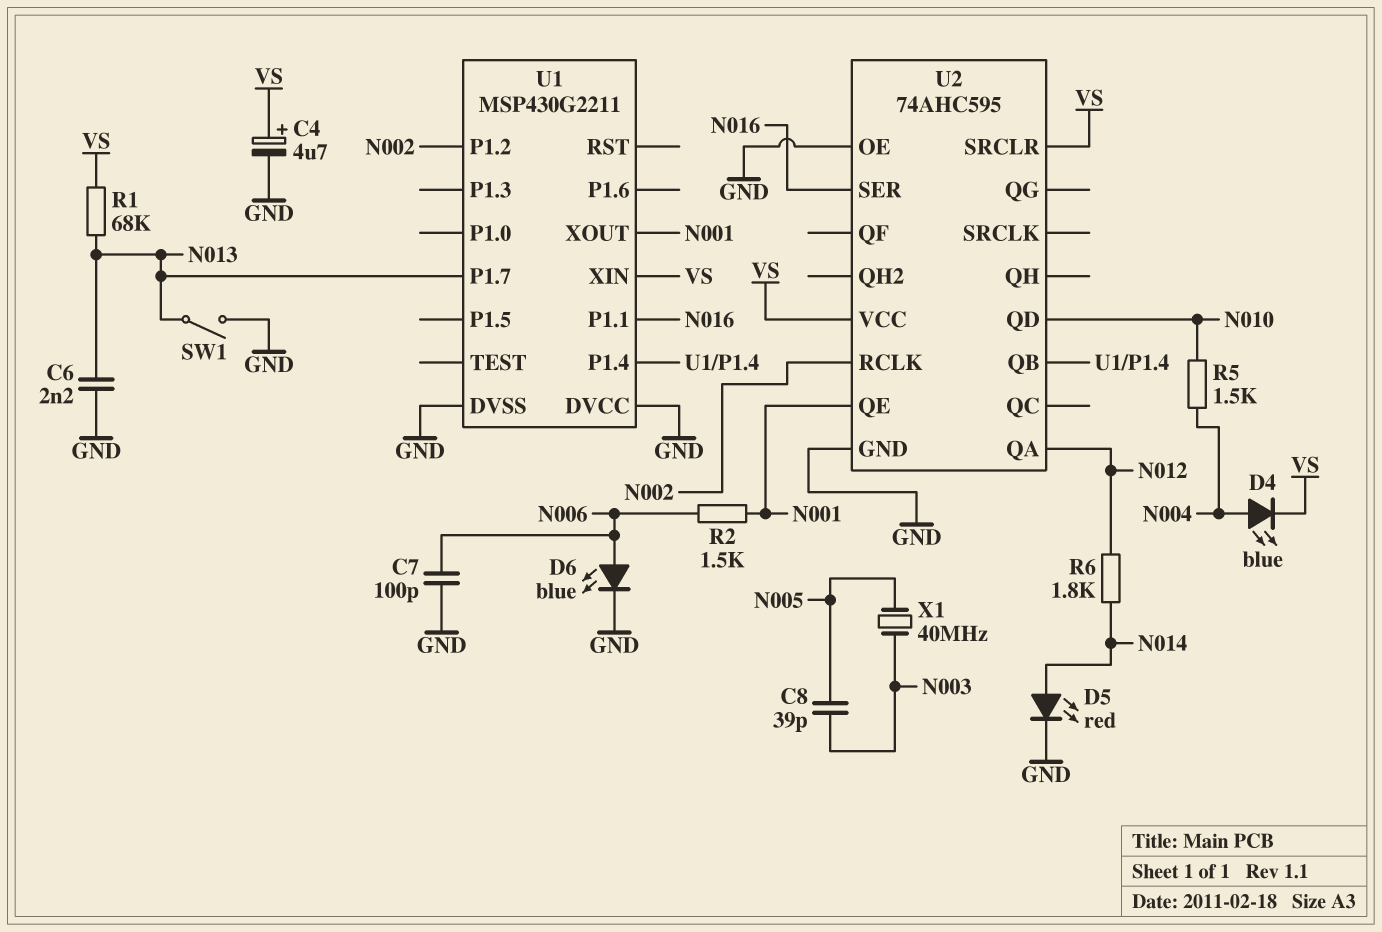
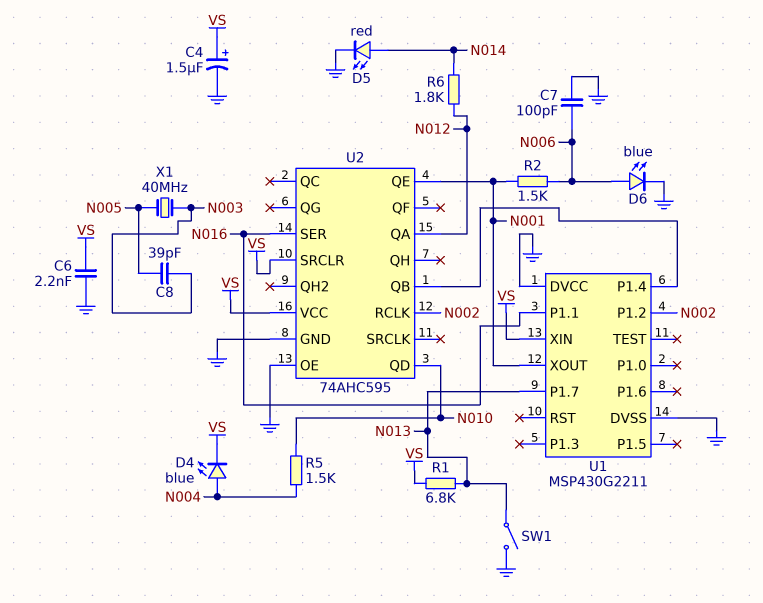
C4: 4.7uF (plus VS, minus GND) -> 1.5uF (plus VS, minus GND)
C6: 2.2nF (GND, N013) -> 2.2nF (GND, VS)
R1: 68k (N013, VS) -> 6.8k (N013, VS)

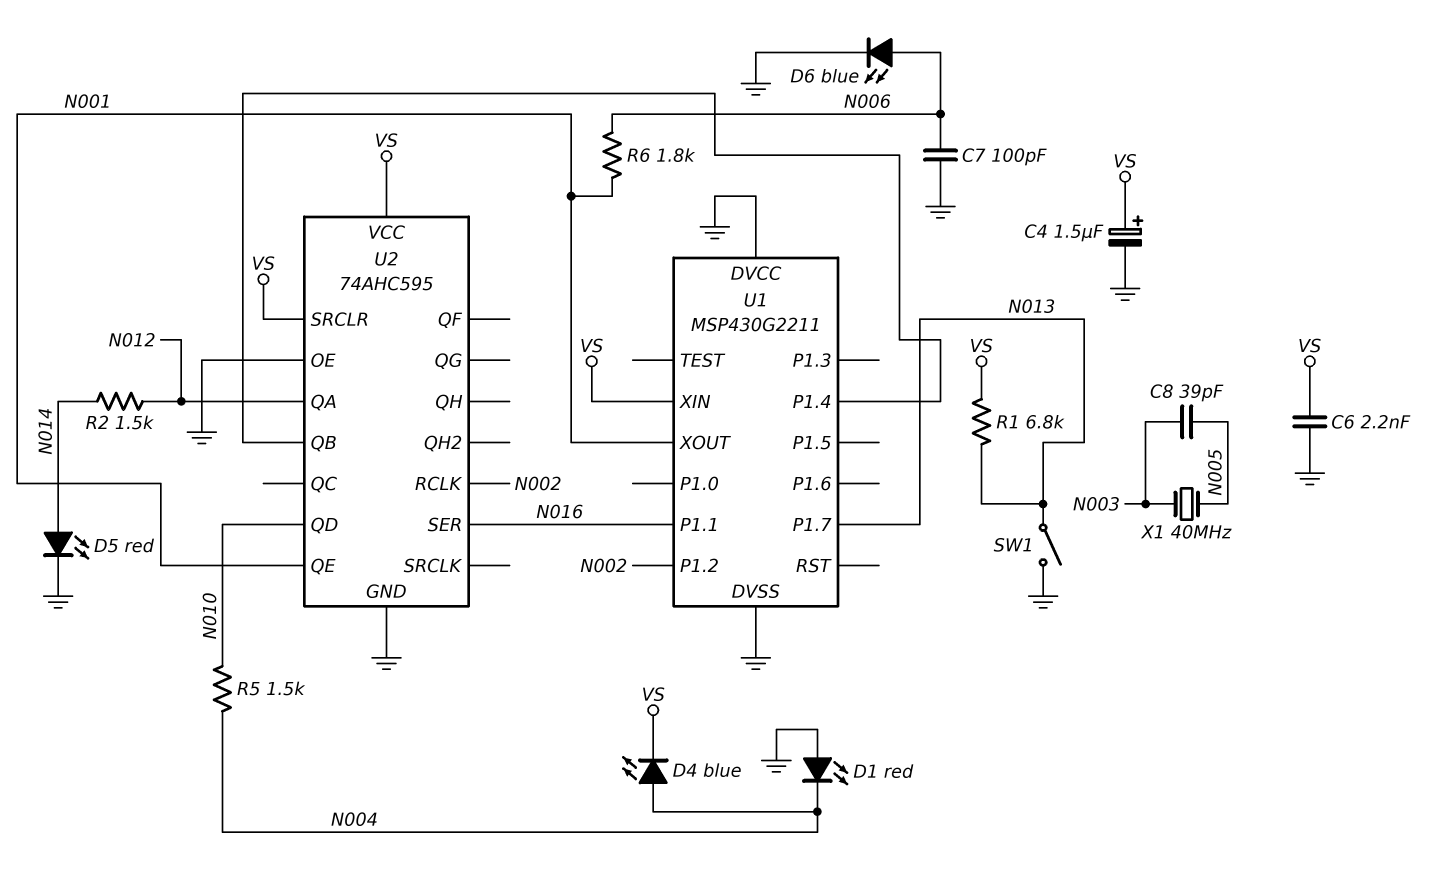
D1: none -> LED red (A GND, K N004)
R2: 1.5k (N001, N006) -> 1.5k (N012, N014)
R6: 1.8k (N012, N014) -> 1.8k (N001, N006)

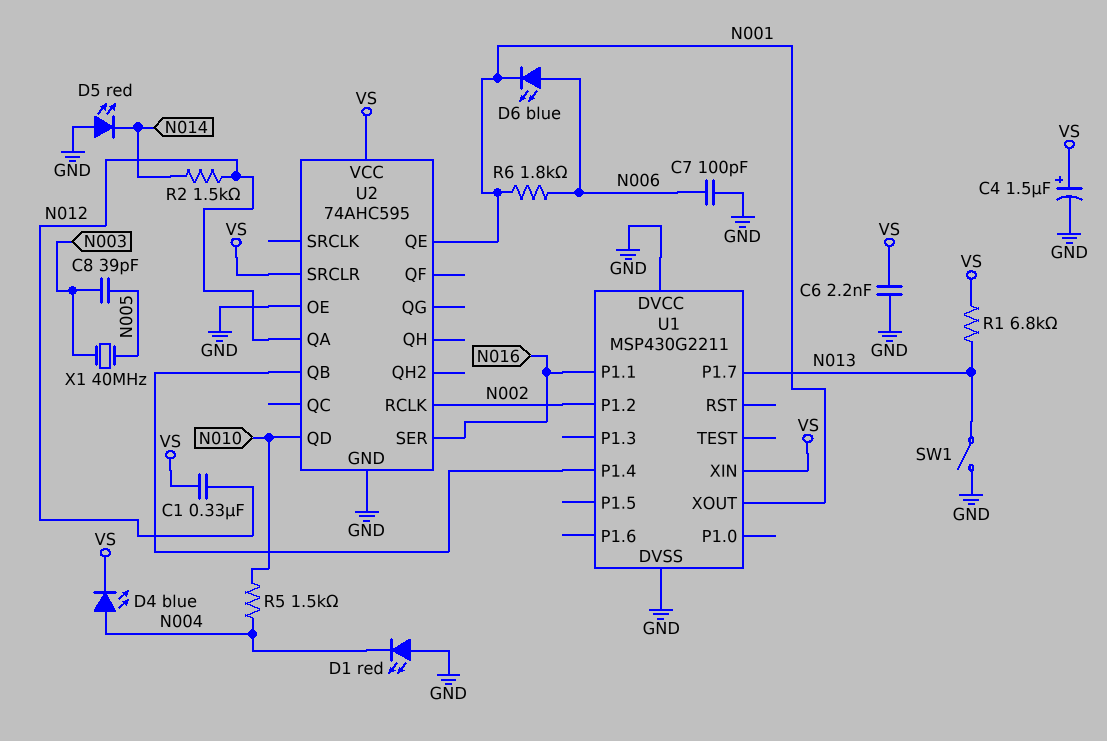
C1: none -> 330nF (N012, VS)
D5: LED red (A N014, K GND) -> LED red (A GND, K N014)
D6: LED blue (A N006, K GND) -> LED blue (A N006, K N001)

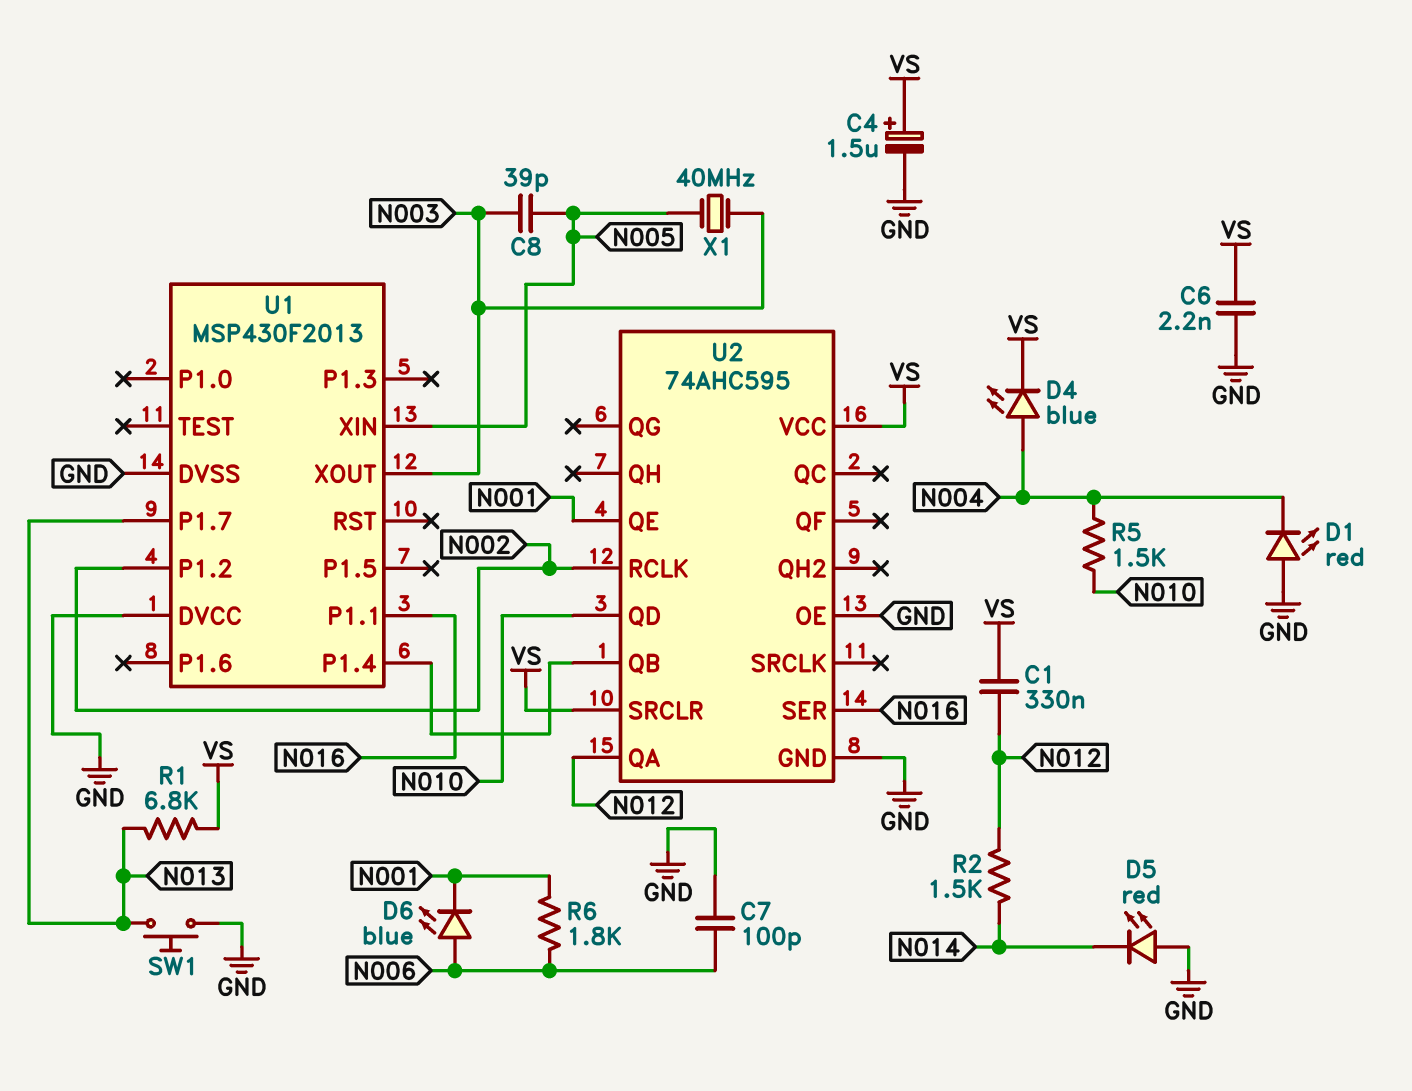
SW1: switch (GND, N013) -> button (GND, N013)
U1: MSP430G2211 -> MSP430F2013
U1 pin XIN: VS -> N005
U1 pin XOUT: N001 -> N003

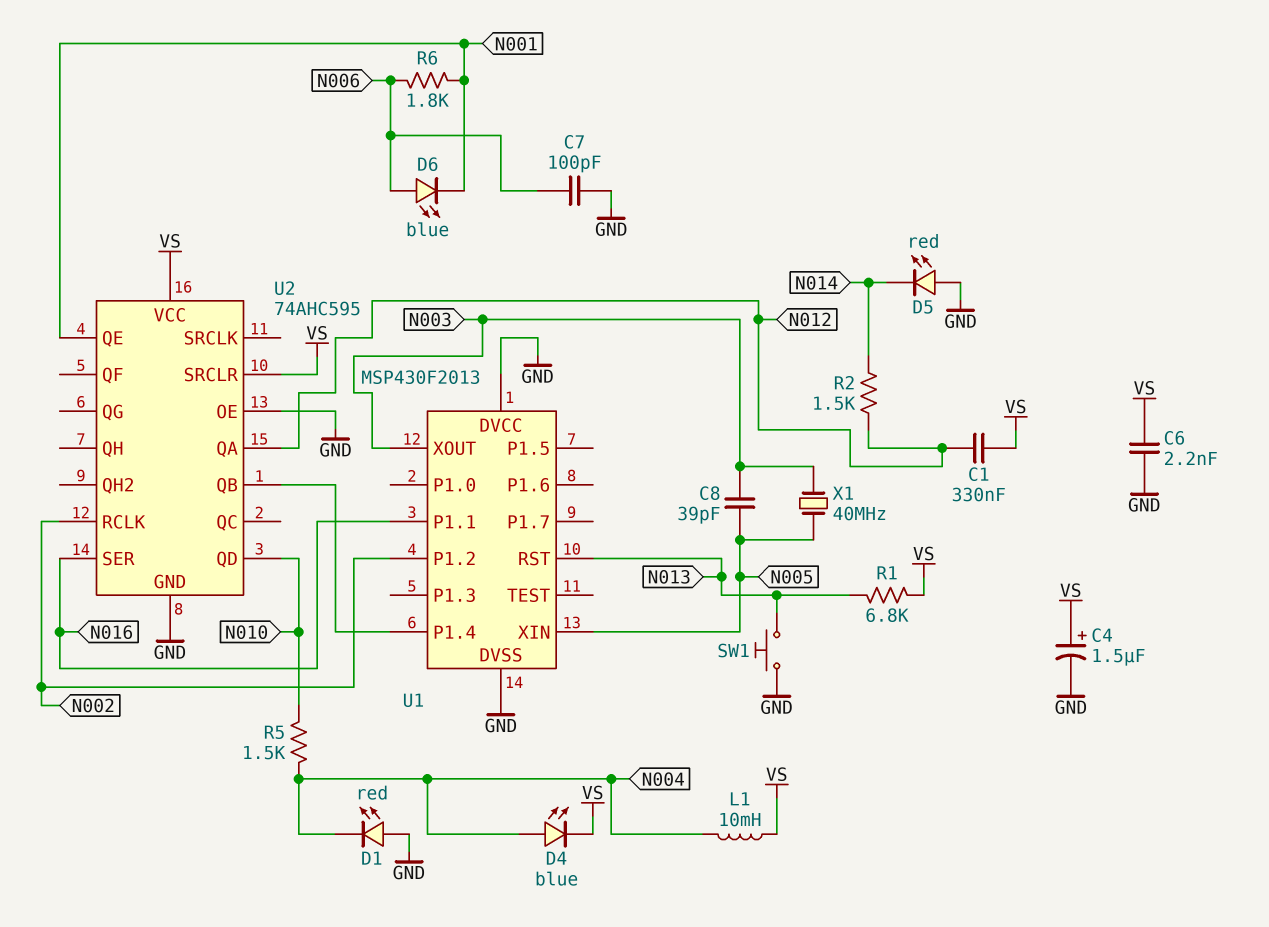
L1: none -> 10mH (N004, VS)
U1 pin P1.7: N013 -> none
U1 pin RST: none -> N013

